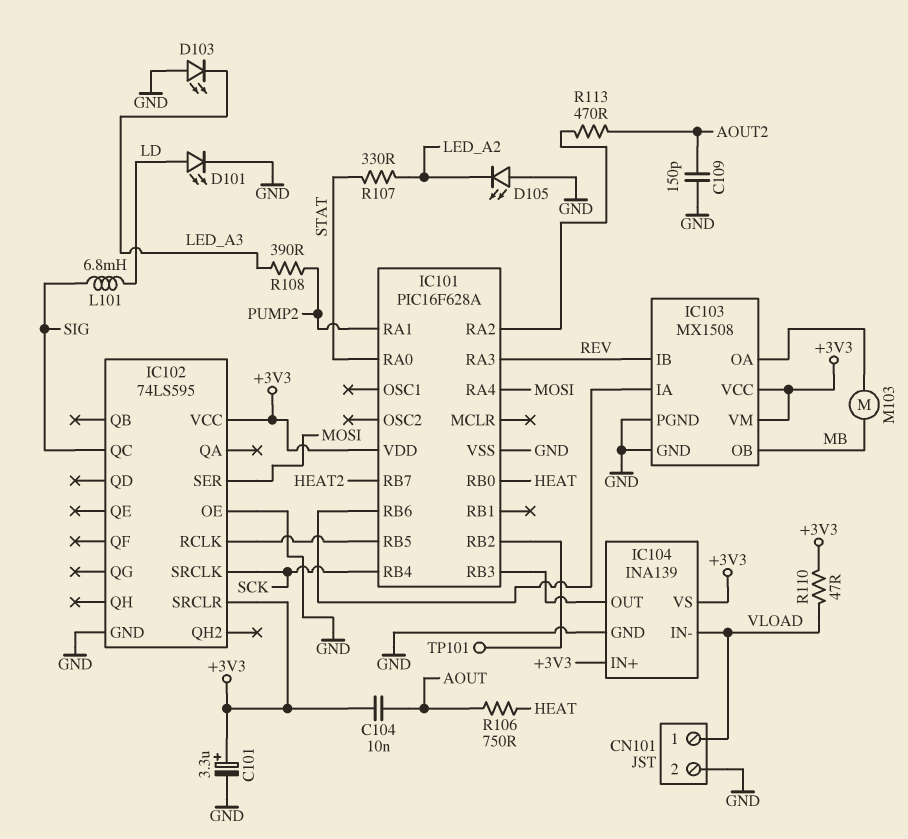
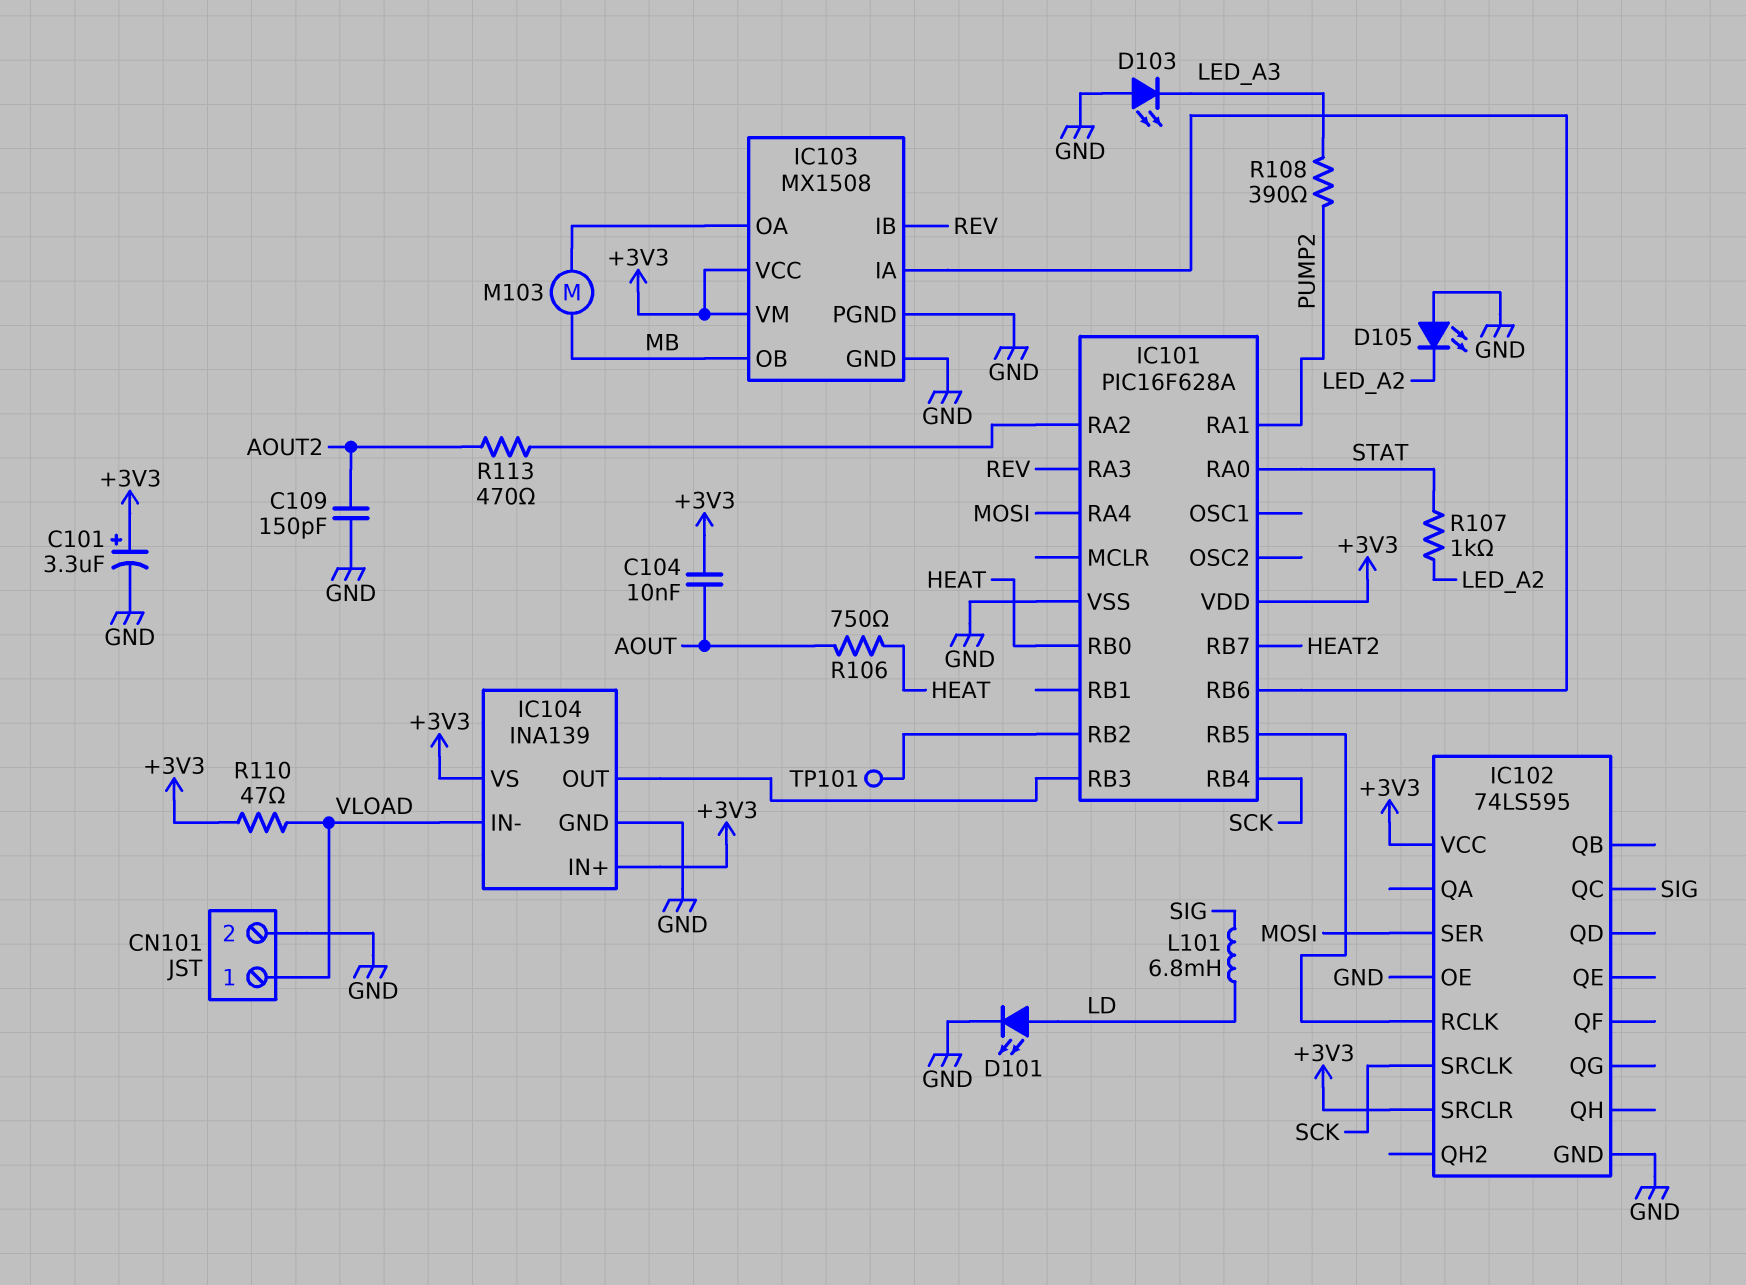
R107: 330 (LED_A2, STAT) -> 1k (LED_A2, STAT)

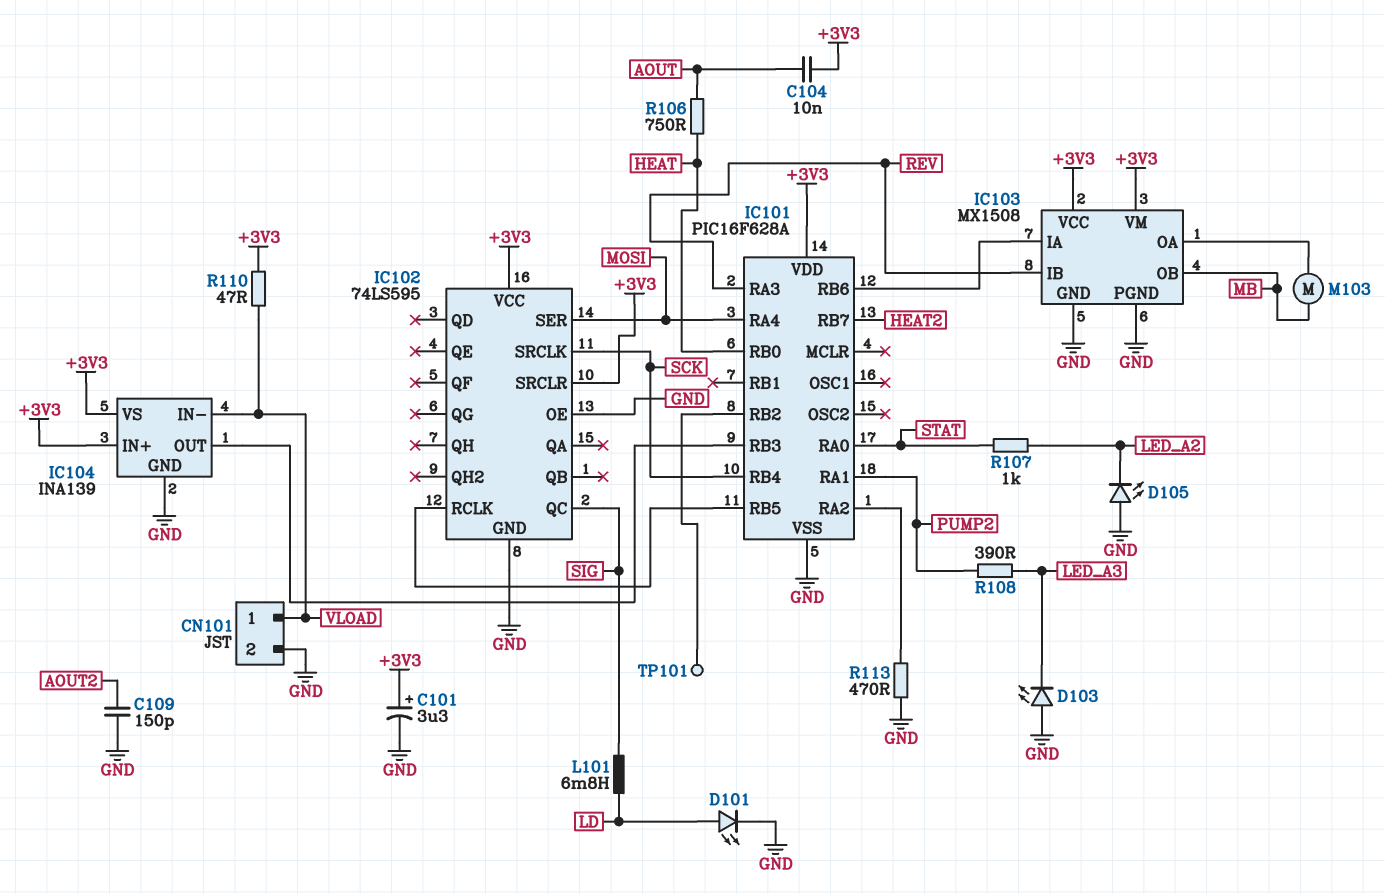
R113: 470 (AOUT2, IC101/RA2) -> 470 (GND, IC101/RA2)

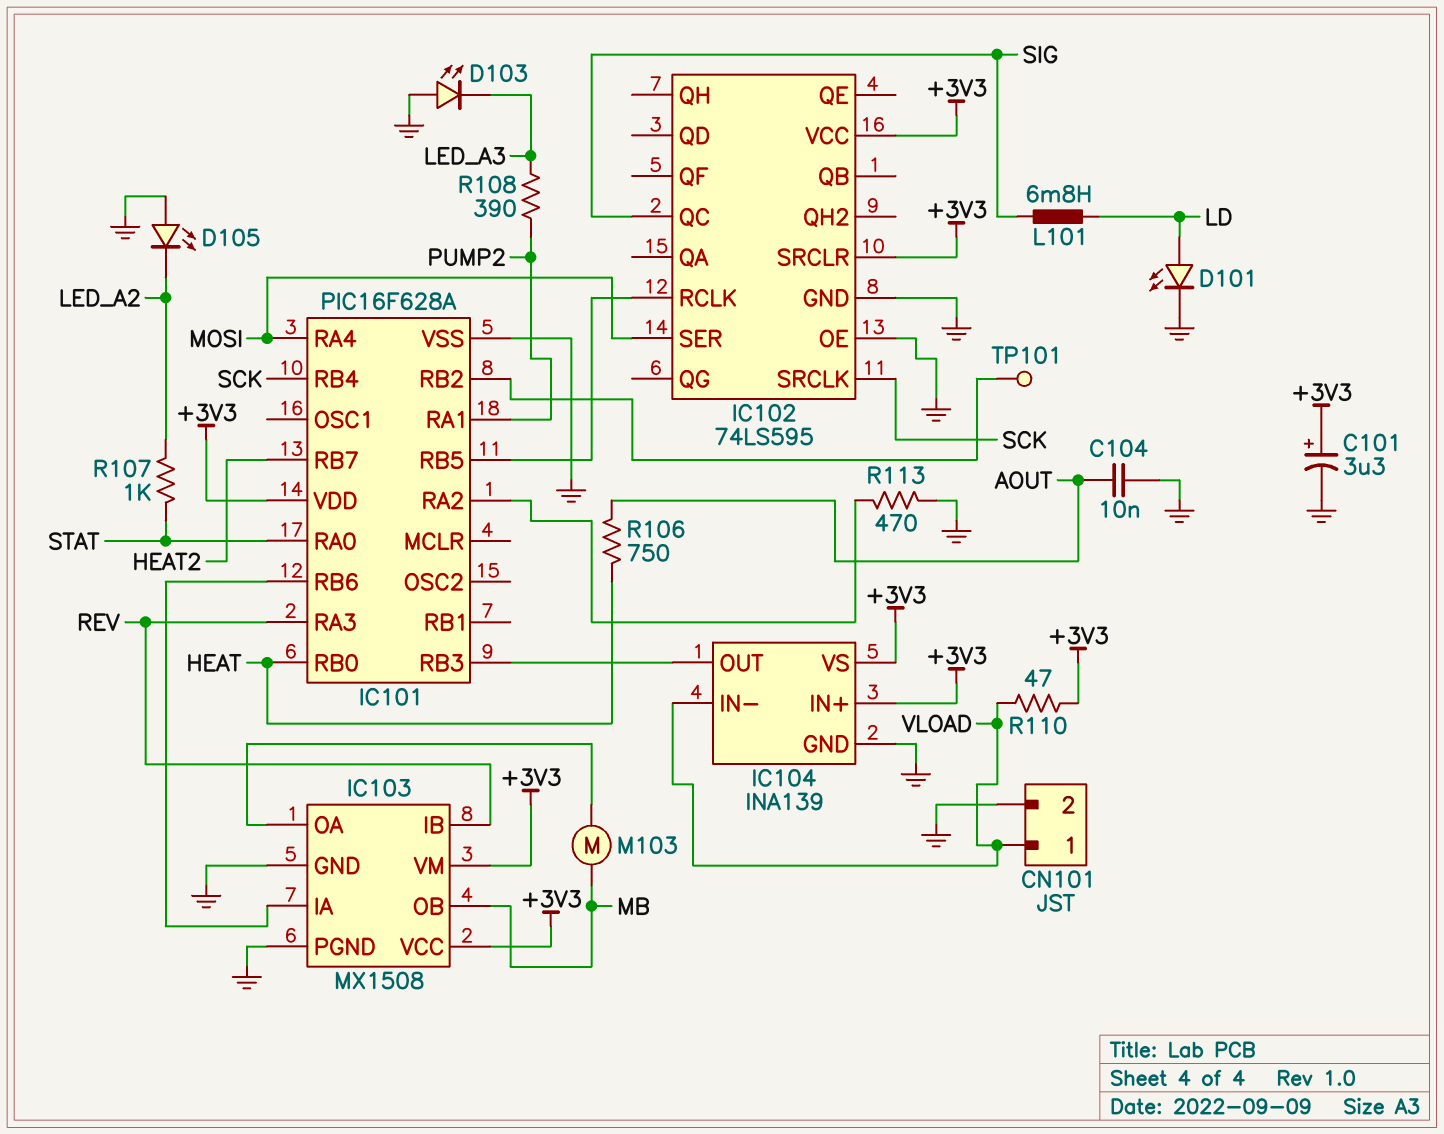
C104: 10nF (+3V3, AOUT) -> 10nF (AOUT, GND)
C109: 150pF (AOUT2, GND) -> none

